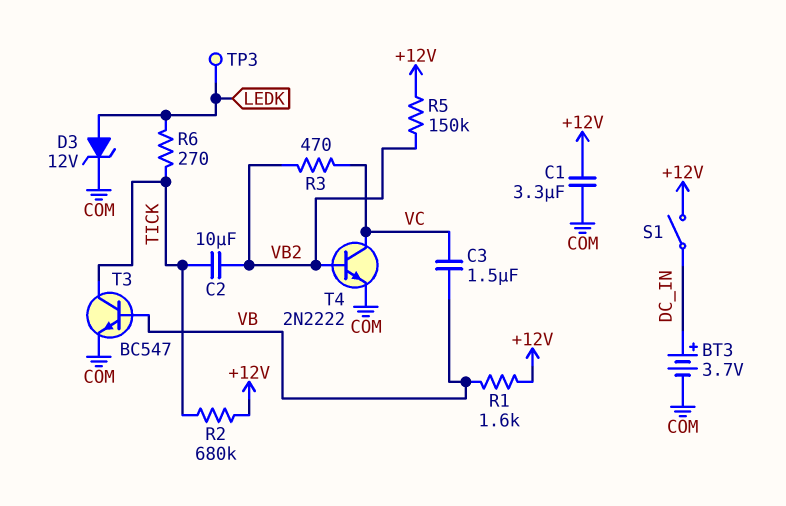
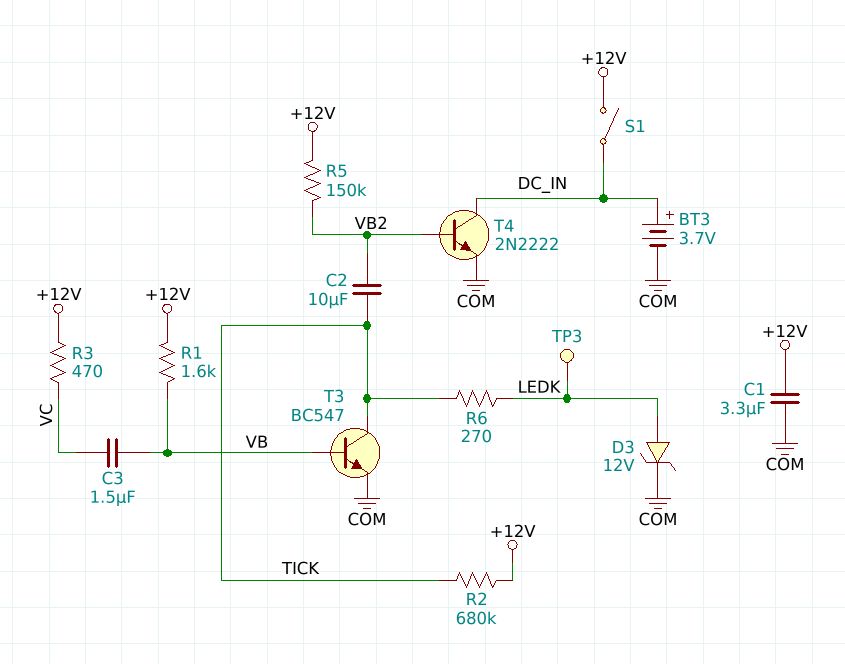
R3: 470 (VB2, VC) -> 470 (+12V, VC)
T4: NPN 2N2222 (B VB2, C VC, E COM) -> NPN 2N2222 (B VB2, C DC_IN, E COM)

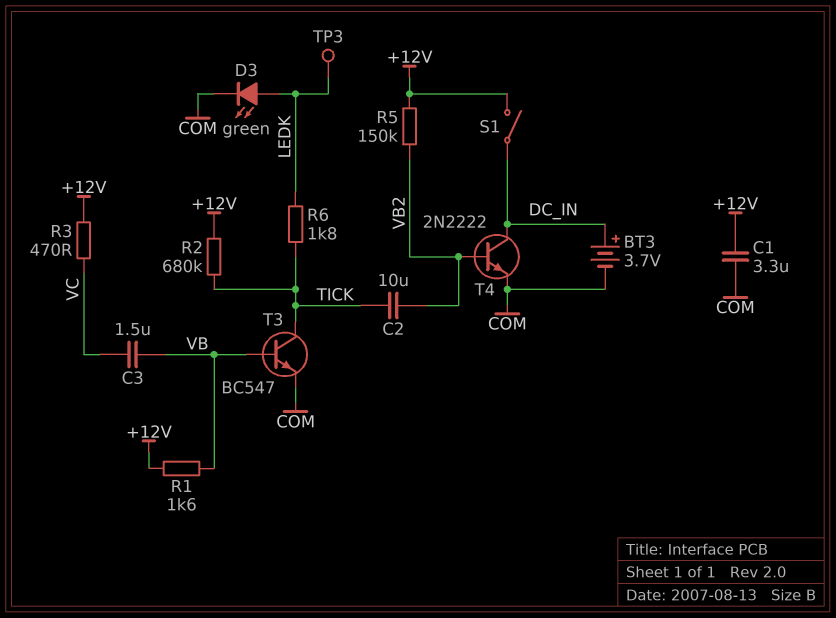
D3: zener 12V (A LEDK, K COM) -> LED green (A LEDK, K COM)
R6: 270 (LEDK, TICK) -> 1.8k (LEDK, TICK)

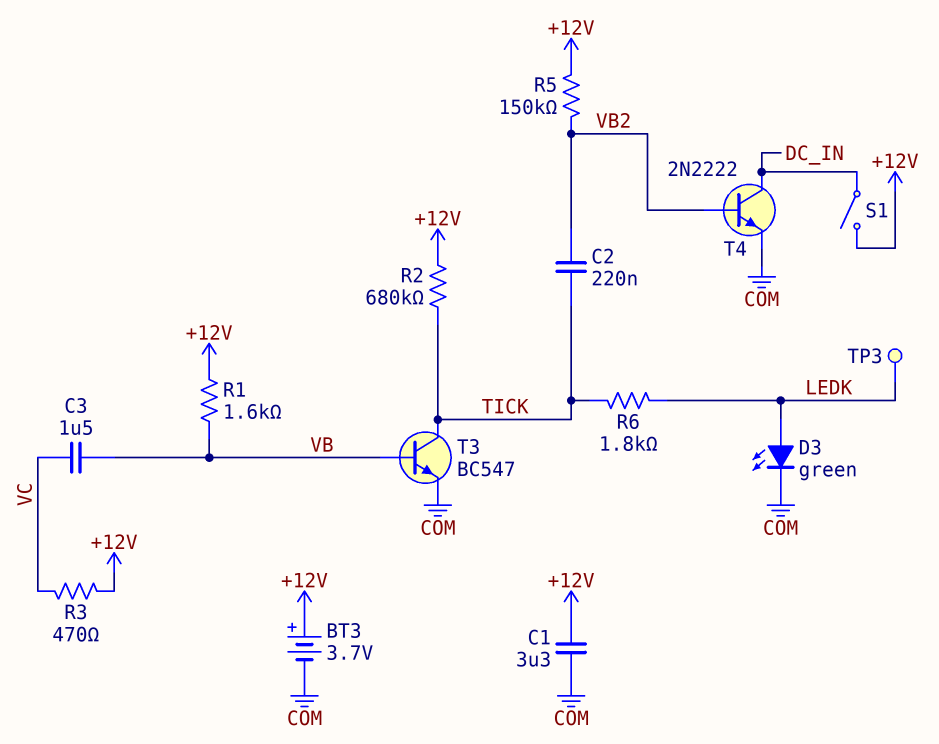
BT3: 3.7V (plus DC_IN, minus COM) -> 3.7V (plus +12V, minus COM)
C2: 10uF (TICK, VB2) -> 220nF (TICK, VB2)

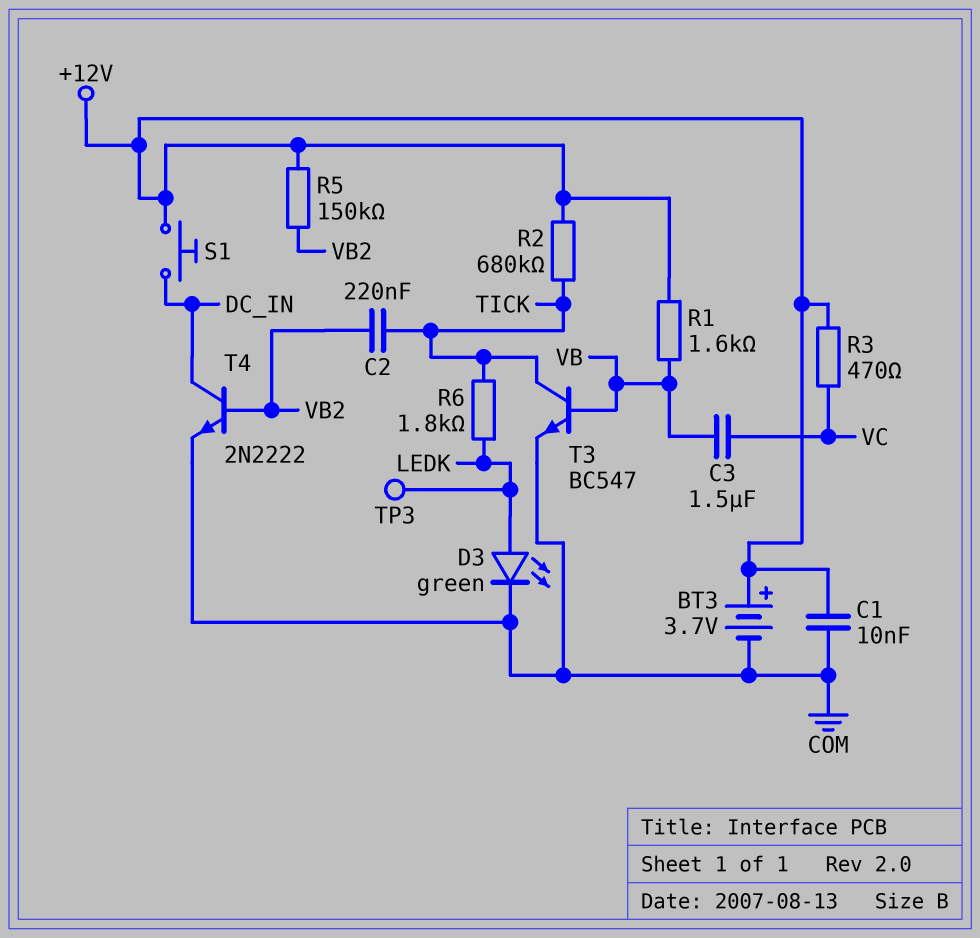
C1: 3.3uF (+12V, COM) -> 10nF (+12V, COM)
S1: switch (+12V, DC_IN) -> button (+12V, DC_IN)

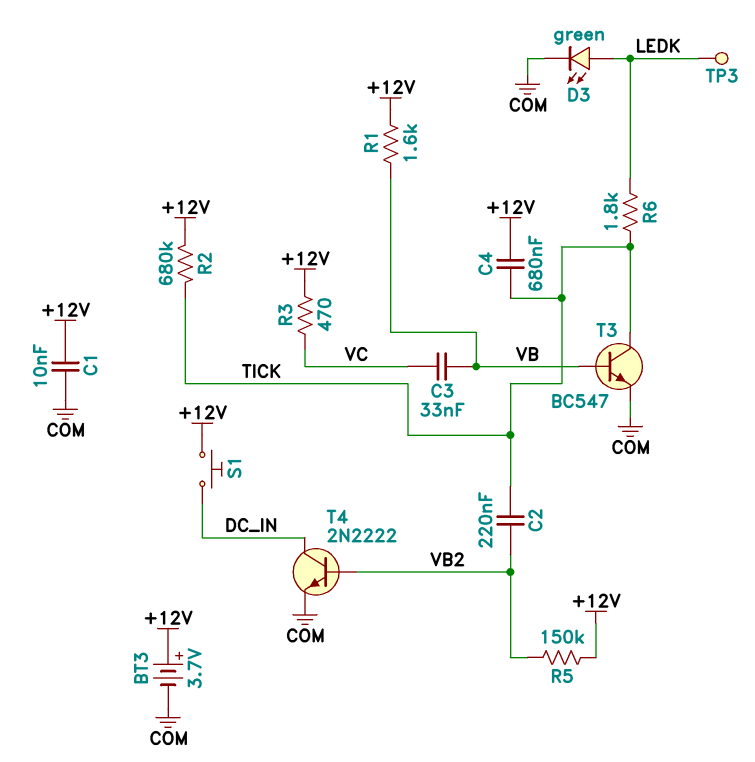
C3: 1.5uF (VB, VC) -> 33nF (VB, VC)
C4: none -> 680nF (+12V, TICK)

